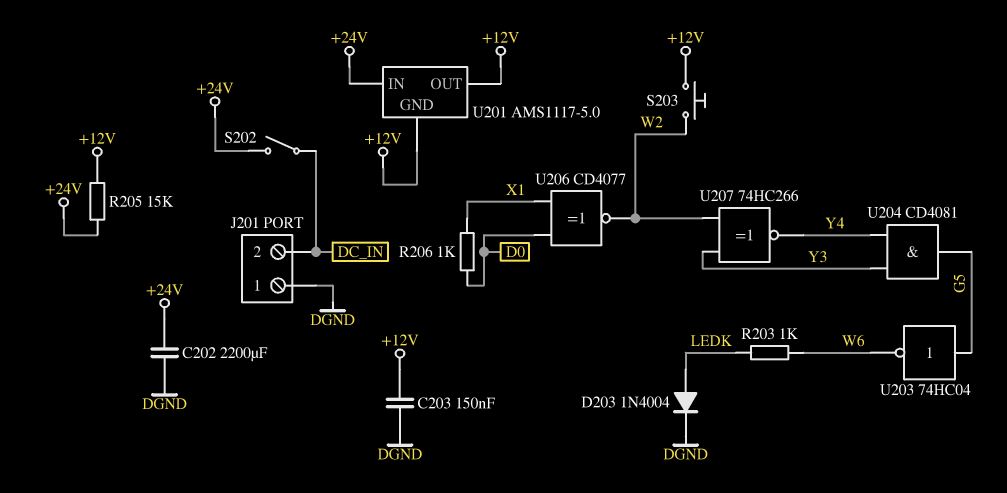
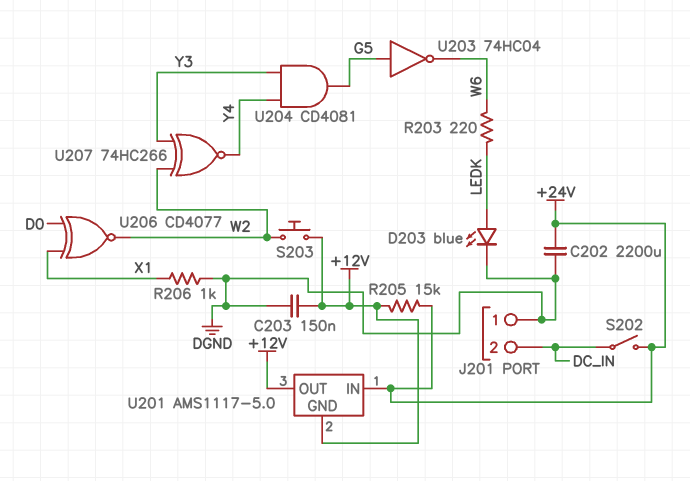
D203: diode 1N4004 (A LEDK, K DGND) -> LED blue (A LEDK, K DGND)
R203: 1k (LEDK, W6) -> 220 (LEDK, W6)
R206: 1k (D0, X1) -> 1k (DGND, X1)

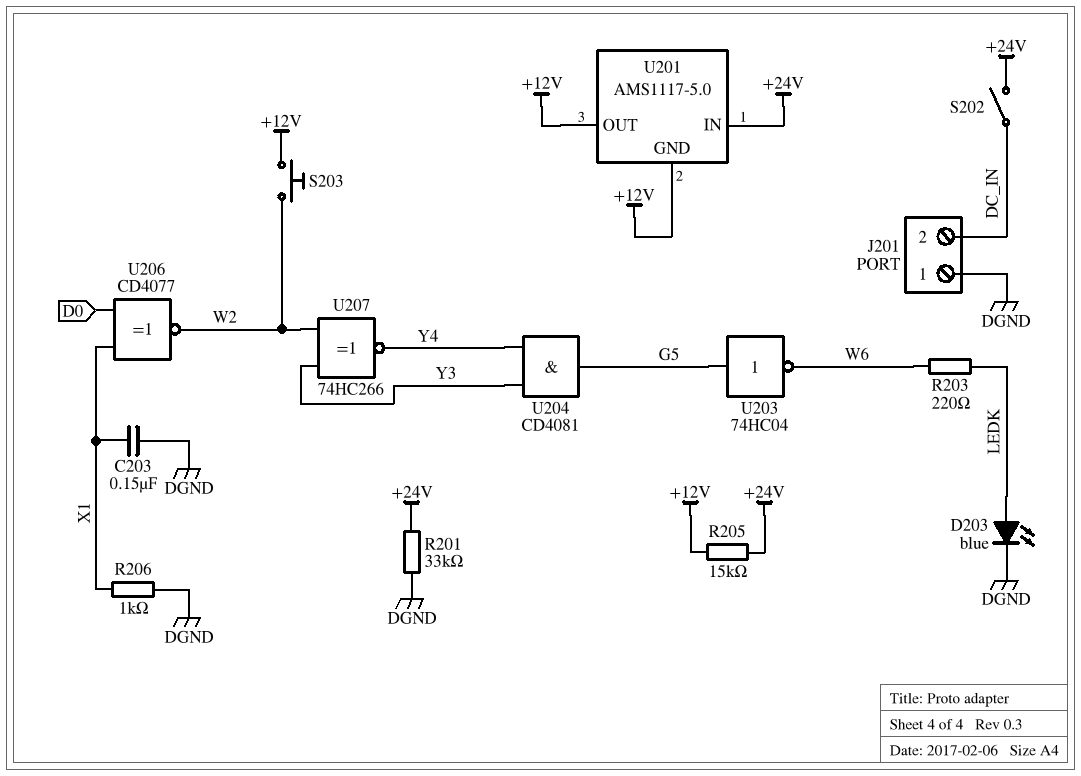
C202: 2200uF (+24V, DGND) -> none
C203: 150nF (+12V, DGND) -> 150nF (DGND, X1)
R201: none -> 33k (+24V, DGND)

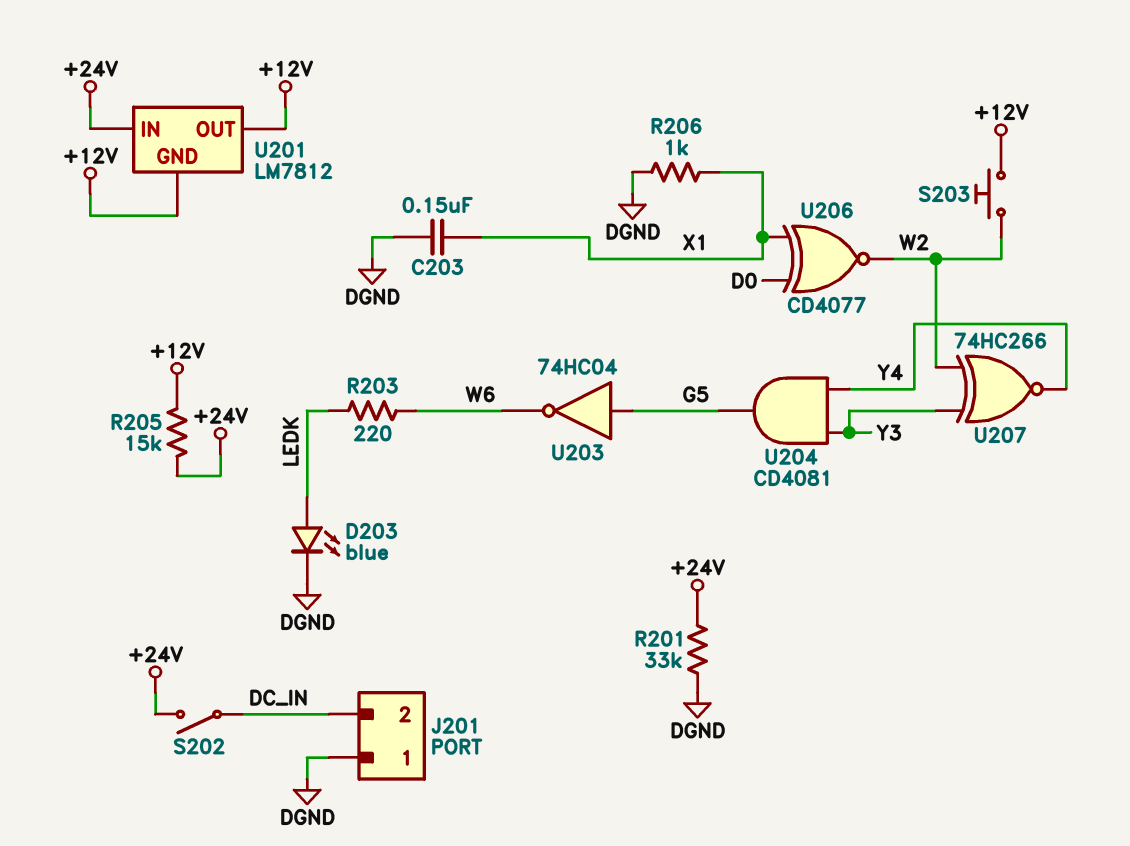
U201: AMS1117-5.0 -> LM7812

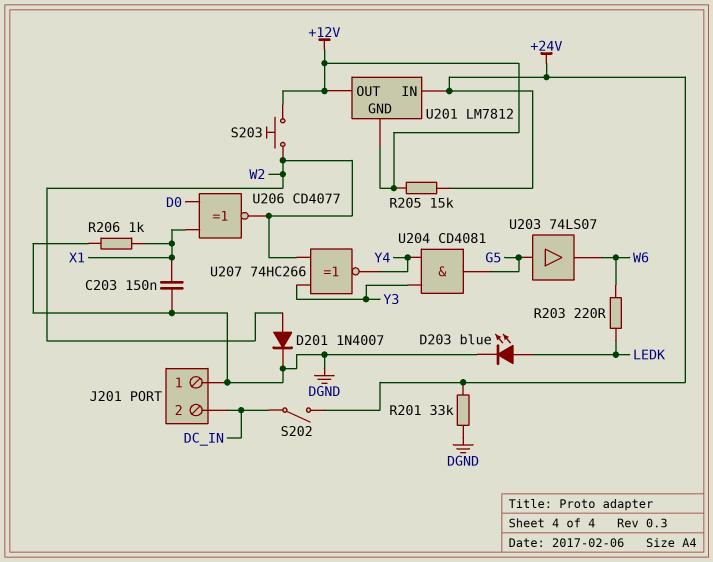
D201: none -> diode 1N4007 (A W2, K DGND)
U203: NOT 74HC04 (in G5, out W6) -> buffer 74LS07 (in G5, out W6)

